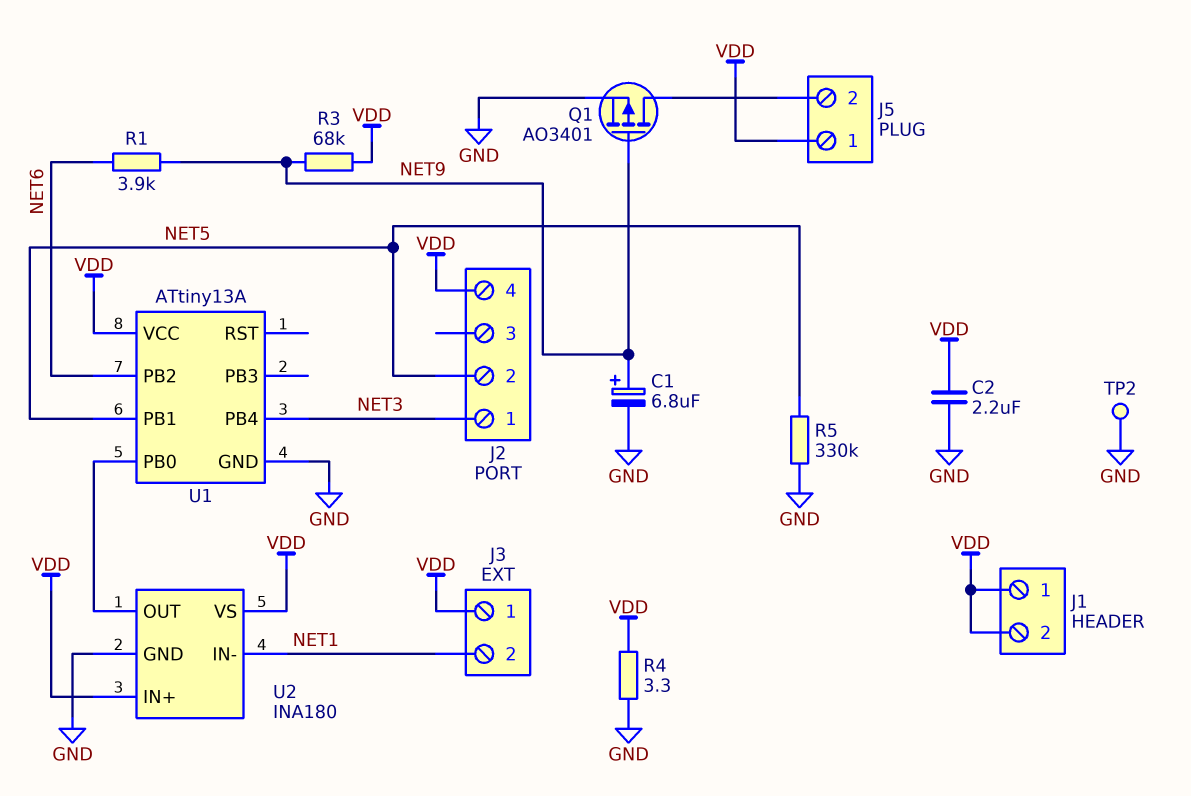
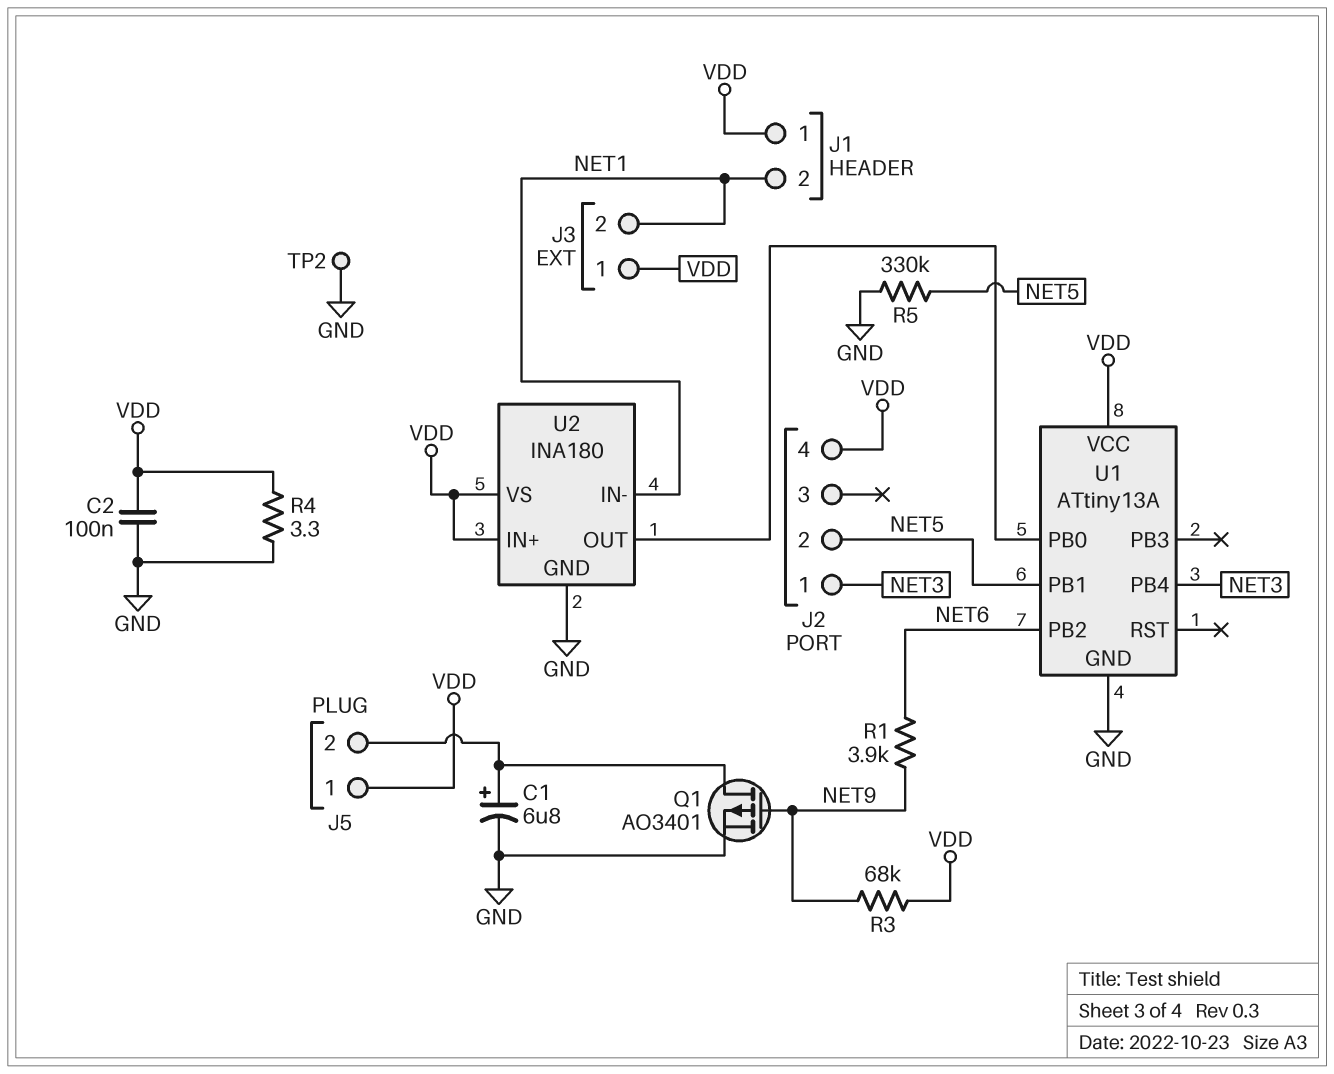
C1: 6.8uF (plus NET9, minus GND) -> 6.8uF (plus J5/2, minus GND)
C2: 2.2uF (GND, VDD) -> 100nF (GND, VDD)
J1 pin 2: VDD -> NET1

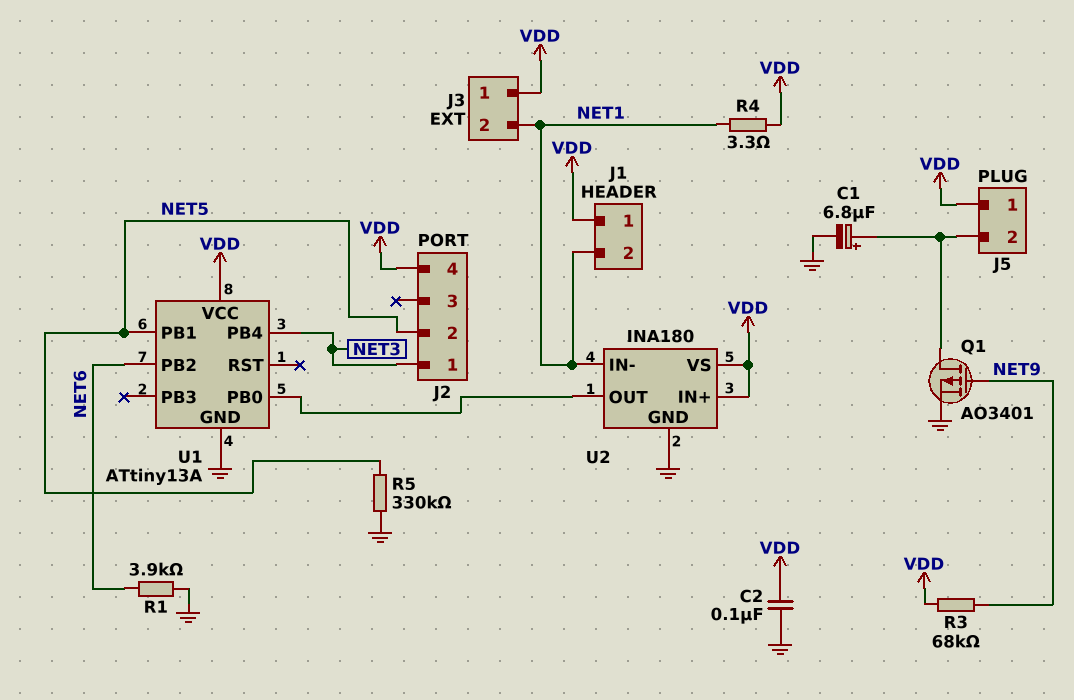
R1: 3.9k (NET6, NET9) -> 3.9k (GND, NET6)
R4: 3.3 (GND, VDD) -> 3.3 (NET1, VDD)
TP2: test point (GND) -> none

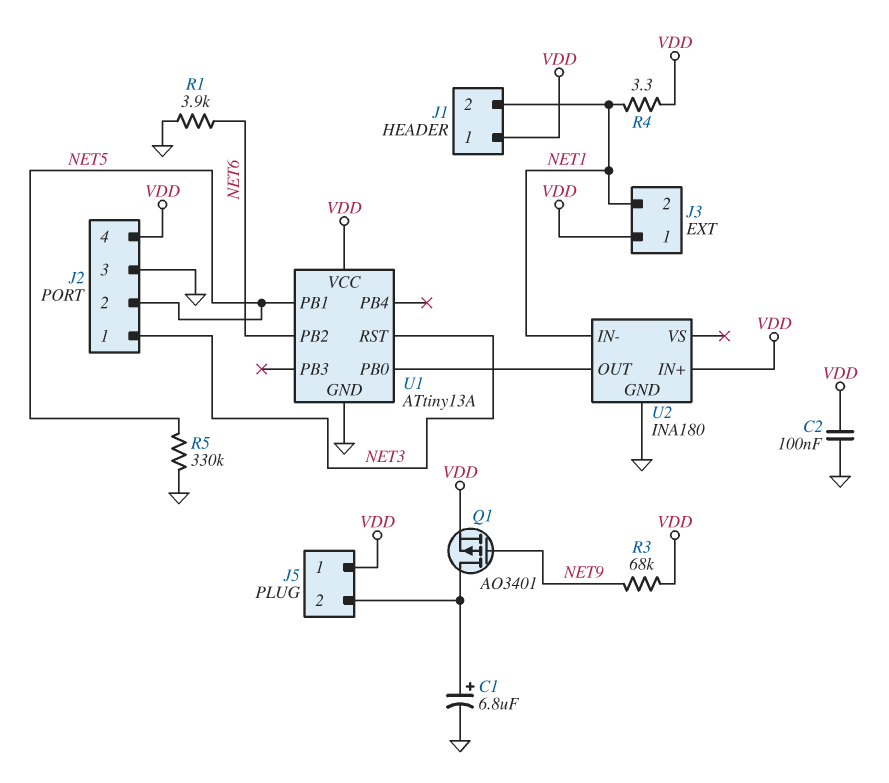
J2 pin 3: none -> GND
Q1: PMOS AO3401 (G NET9, D J5/2, S GND) -> PMOS AO3401 (G NET9, D J5/2, S VDD)
U1 pin PB4: NET3 -> none
U1 pin RST: none -> NET3
U2 pin VS: VDD -> none

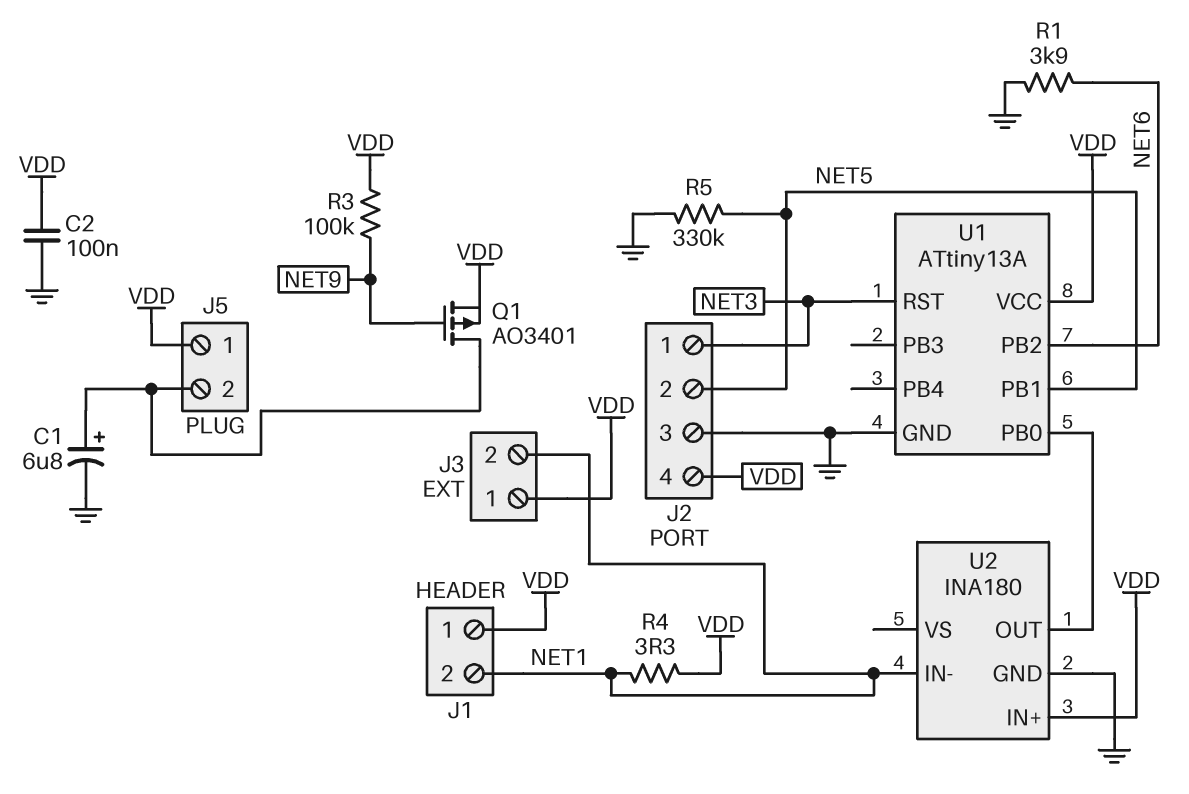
R3: 68k (NET9, VDD) -> 100k (NET9, VDD)

